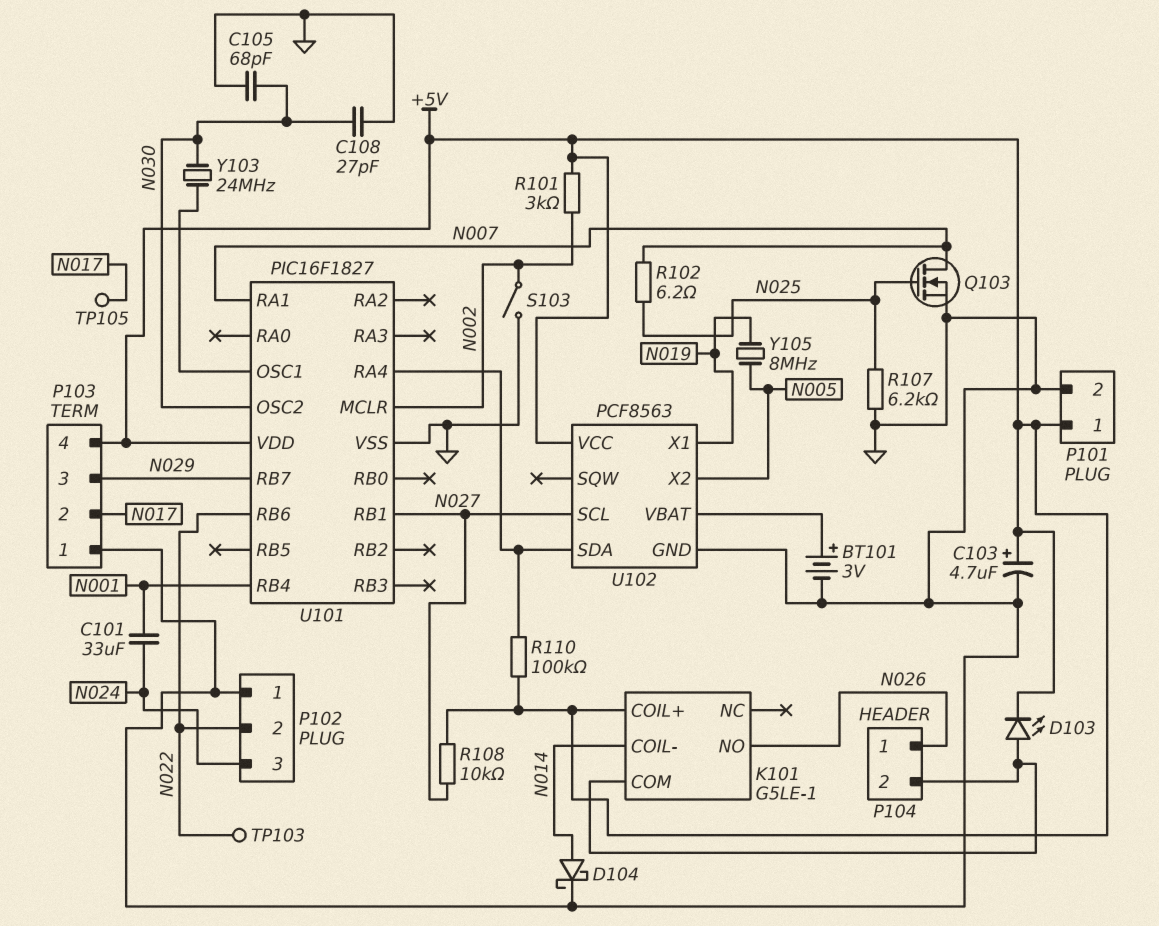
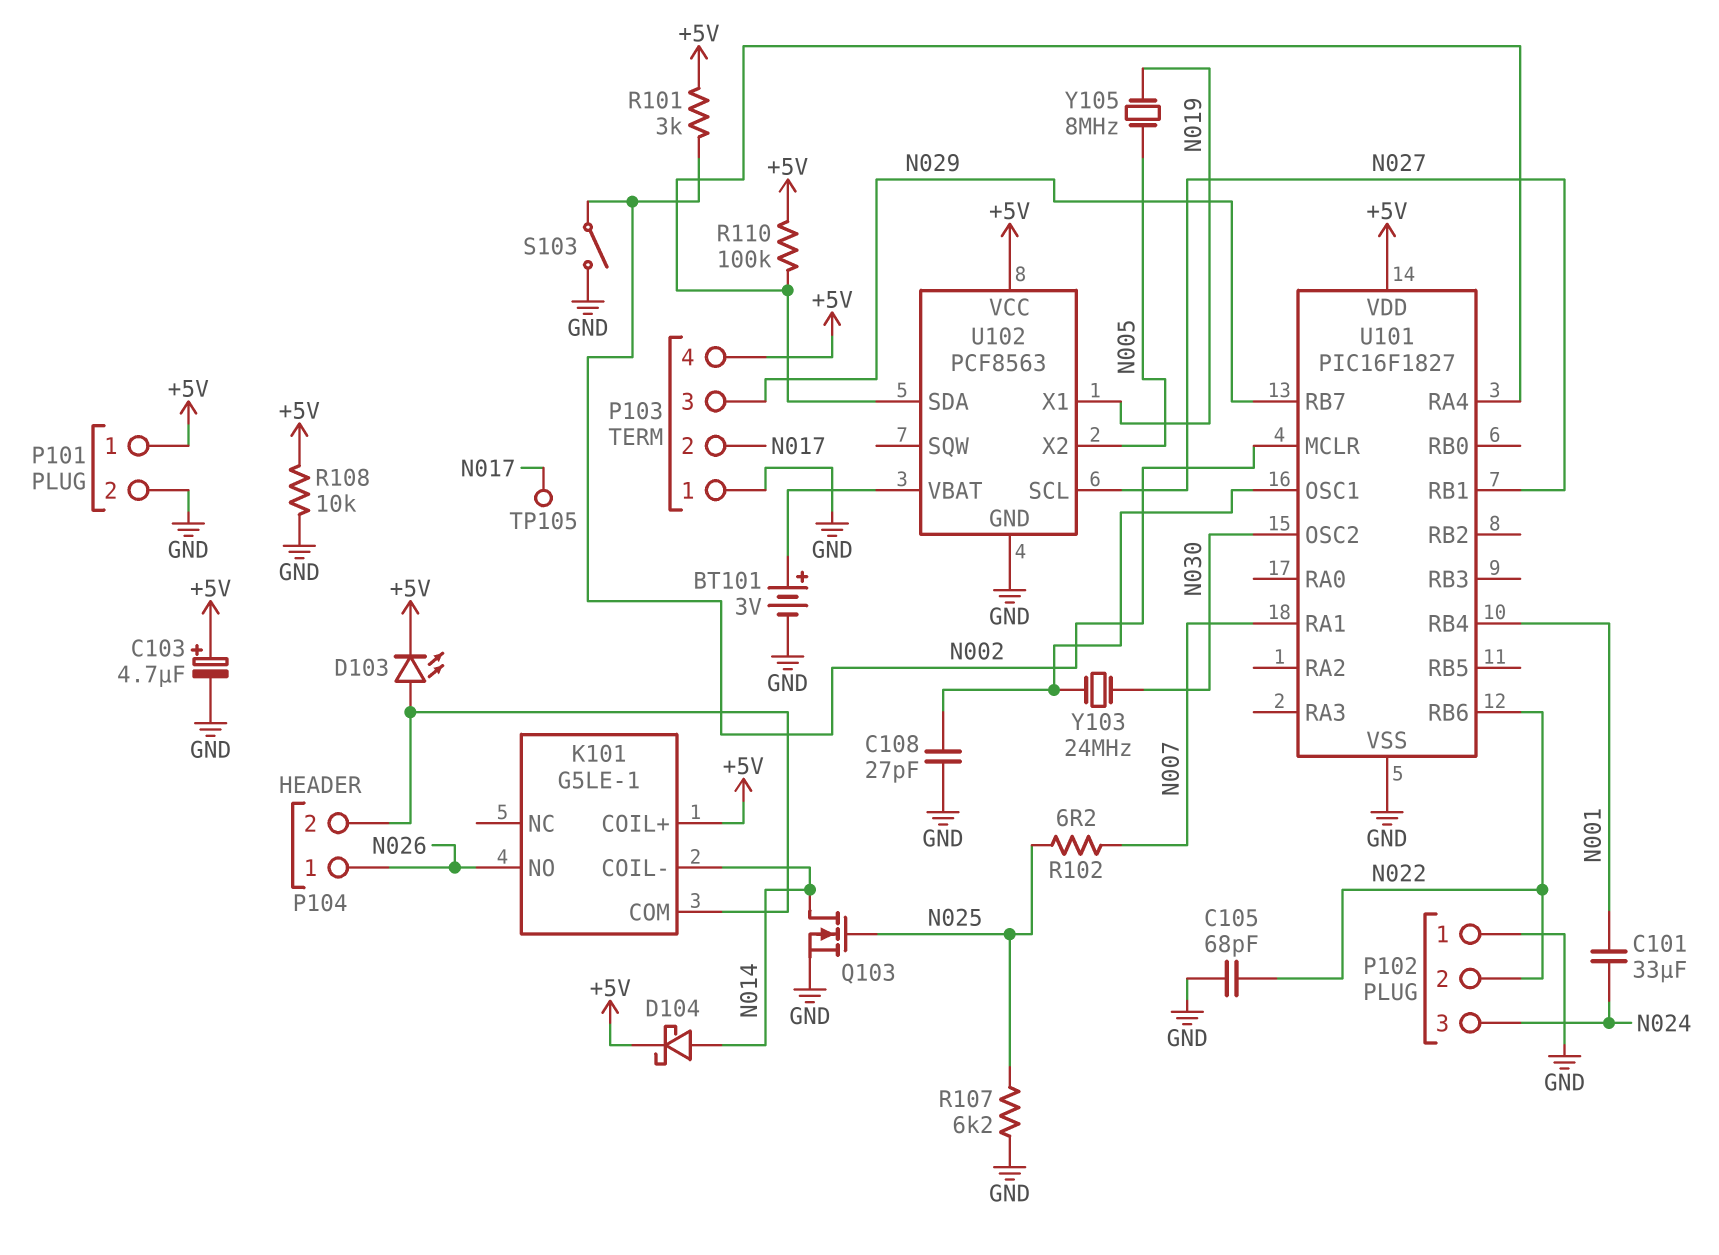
C105: 68pF (GND, N030) -> 68pF (GND, N022)
C108: 27pF (GND, N030) -> 27pF (GND, U101/OSC1)
D104: schottky (A N014, K GND) -> schottky (A N014, K +5V)
Q103: NMOS (G N025, D N007, S GND) -> NMOS (G N025, D N014, S GND)
R108: 10k (+5V, N027) -> 10k (+5V, GND)
TP103: test point (N022) -> none

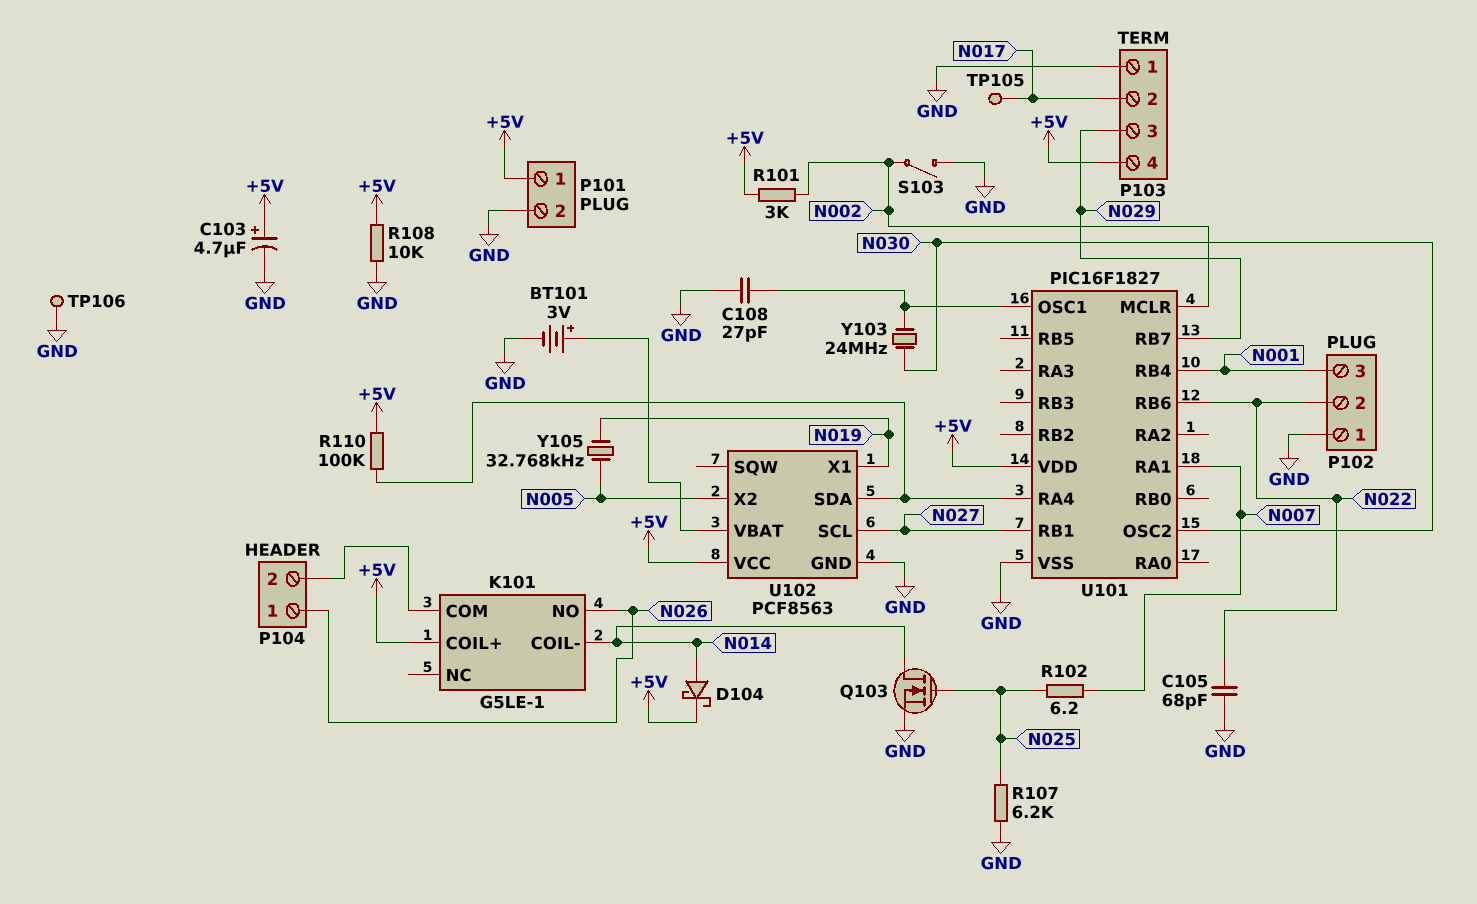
C101: 33uF (N001, N024) -> none
D103: LED (A K101/COM, K +5V) -> none
P102 pin 3: N024 -> N001
TP106: none -> test point (GND)
Y105: 8MHz (N005, N019) -> 32.768kHz (N005, N019)

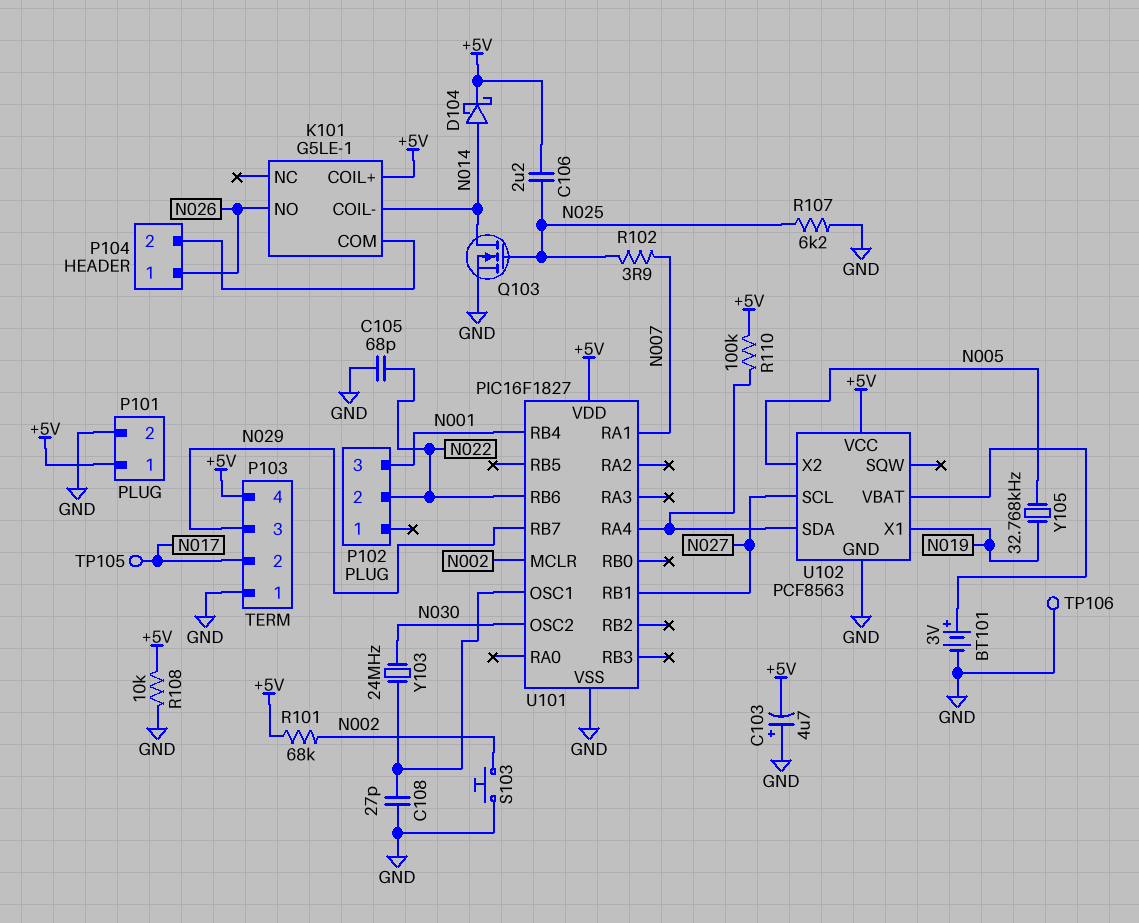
C103: 4.7uF (plus +5V, minus GND) -> 4.7uF (plus GND, minus +5V)
C106: none -> 2.2uF (+5V, N025)
P102 pin 1: GND -> none
R101: 3k (+5V, N002) -> 68k (+5V, N002)
R102: 6.2 (N007, N025) -> 3.9 (N007, N025)
S103: switch (GND, N002) -> button (GND, N002)

